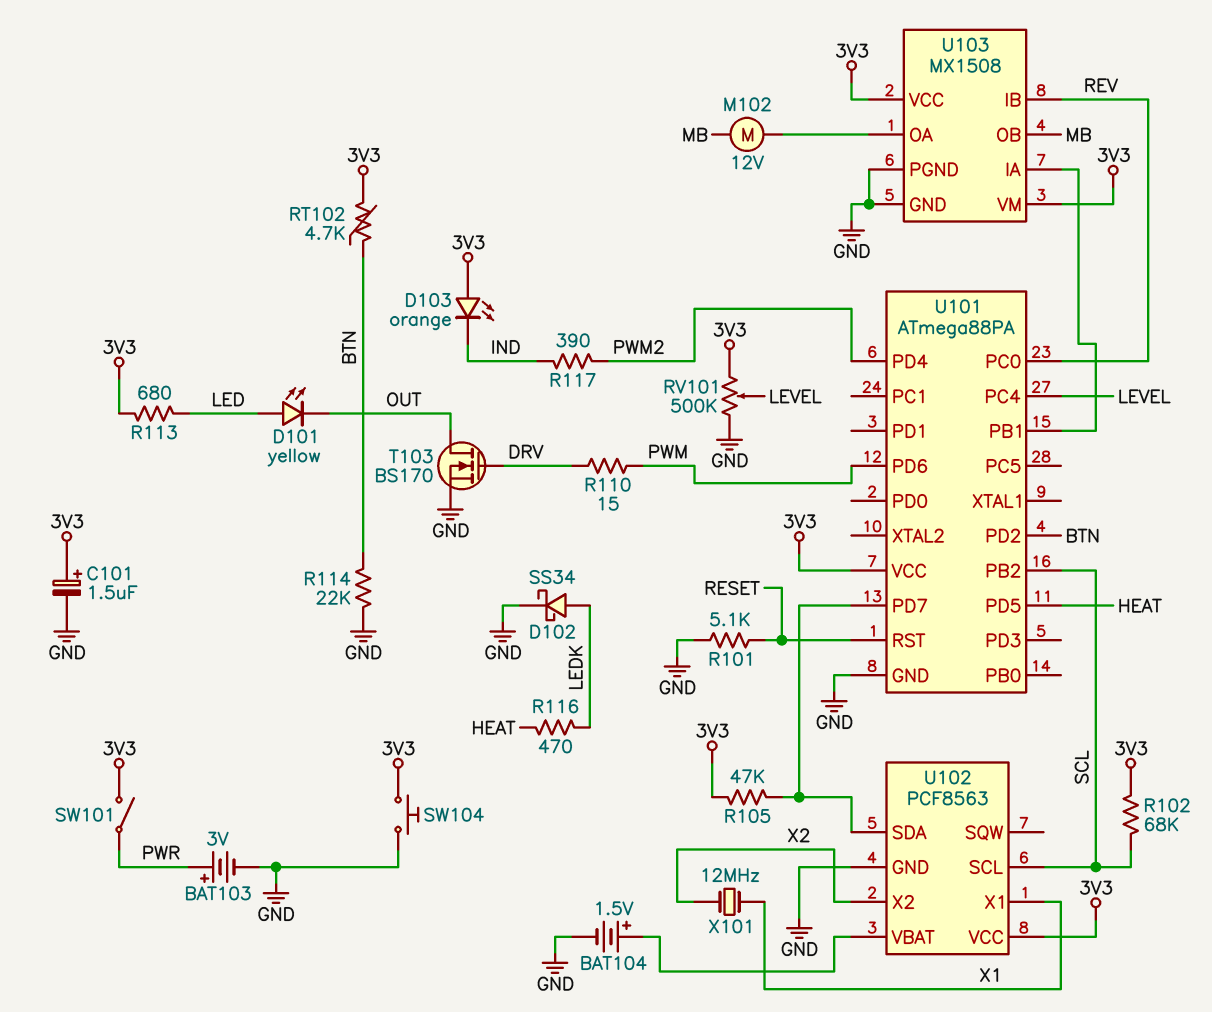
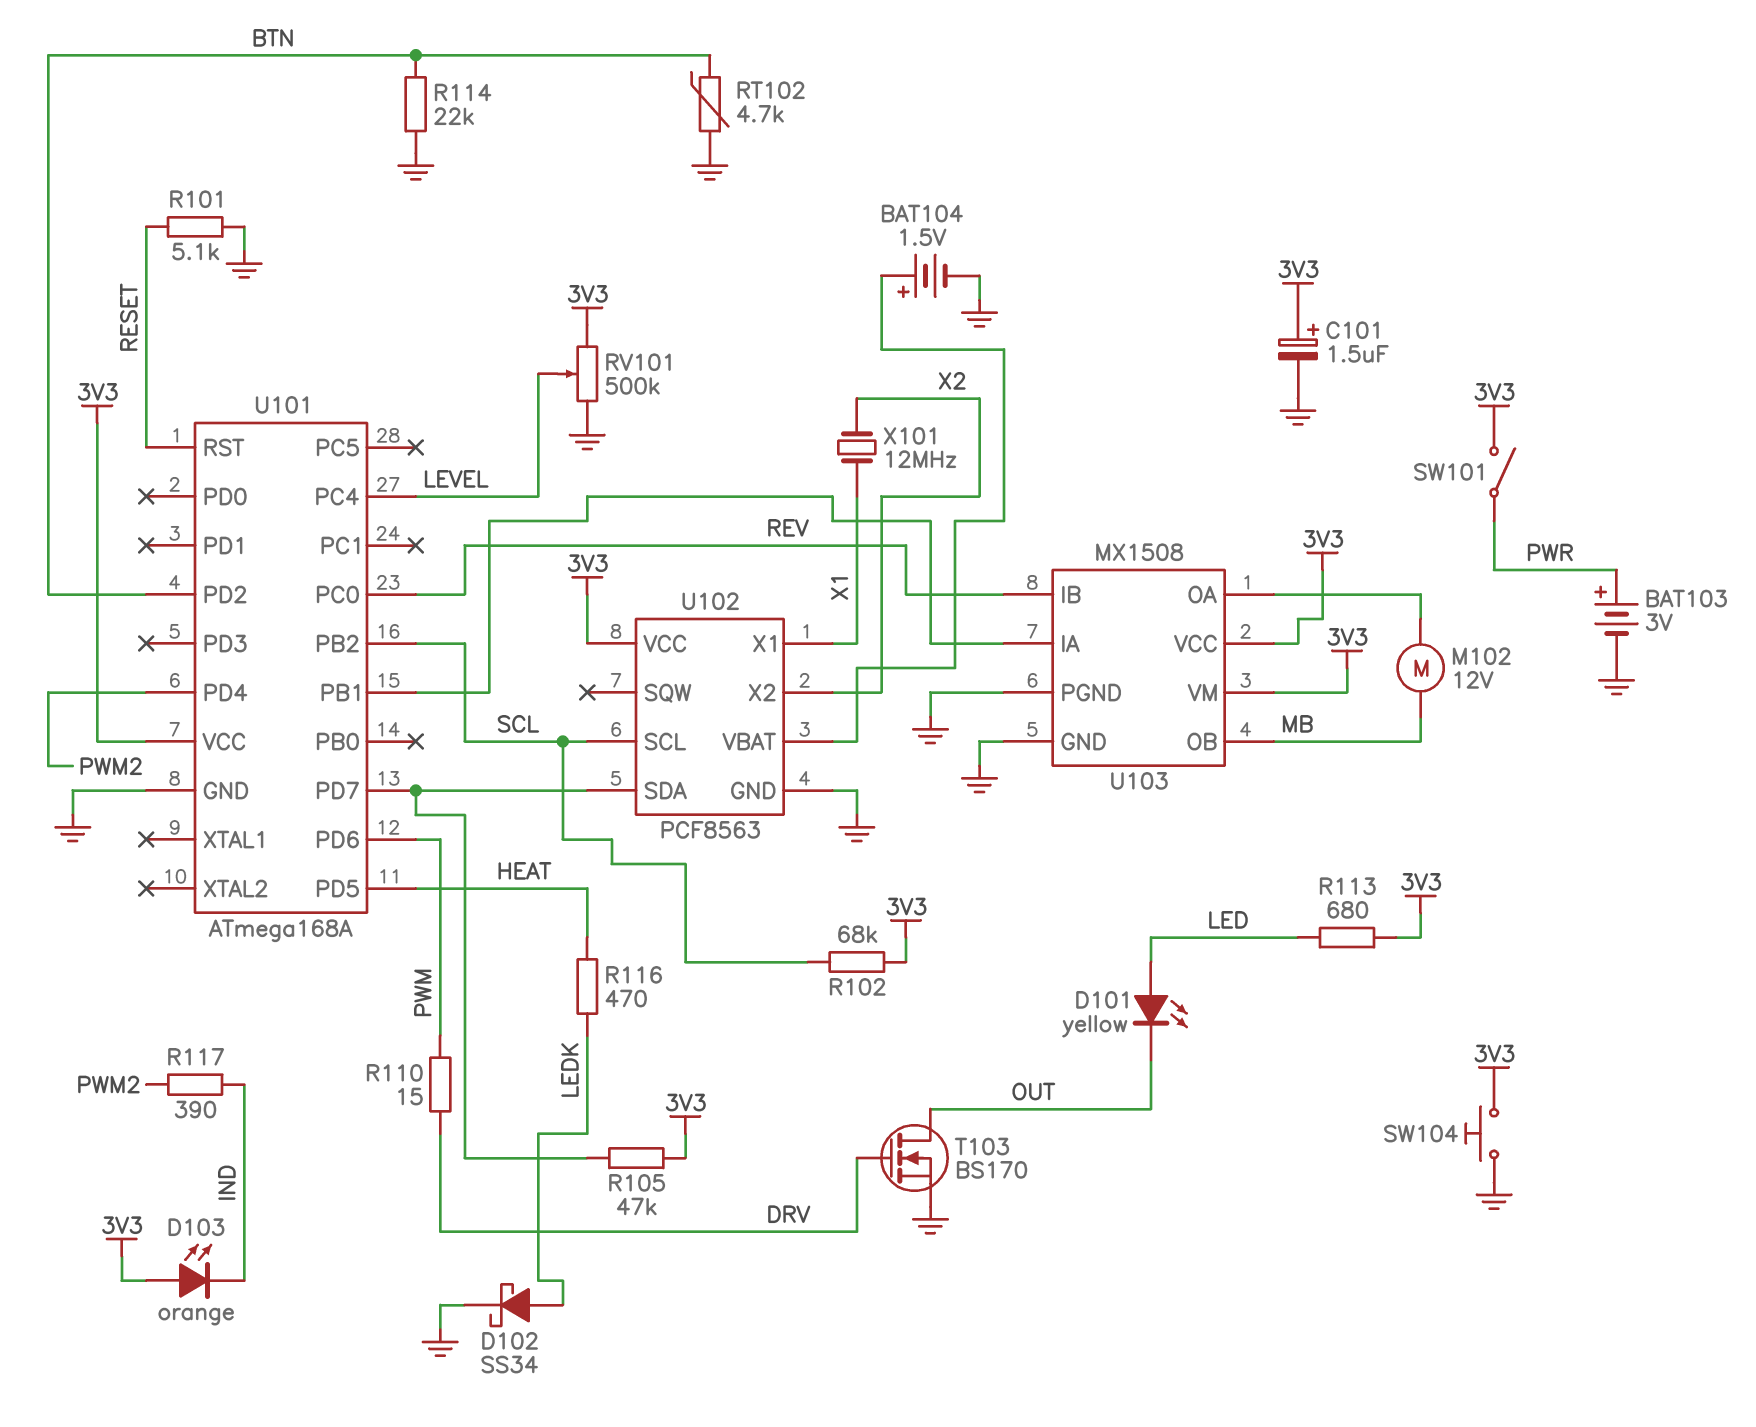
RT102: 4.7k (3V3, BTN) -> 4.7k (BTN, GND)
U101: ATmega88PA -> ATmega168A

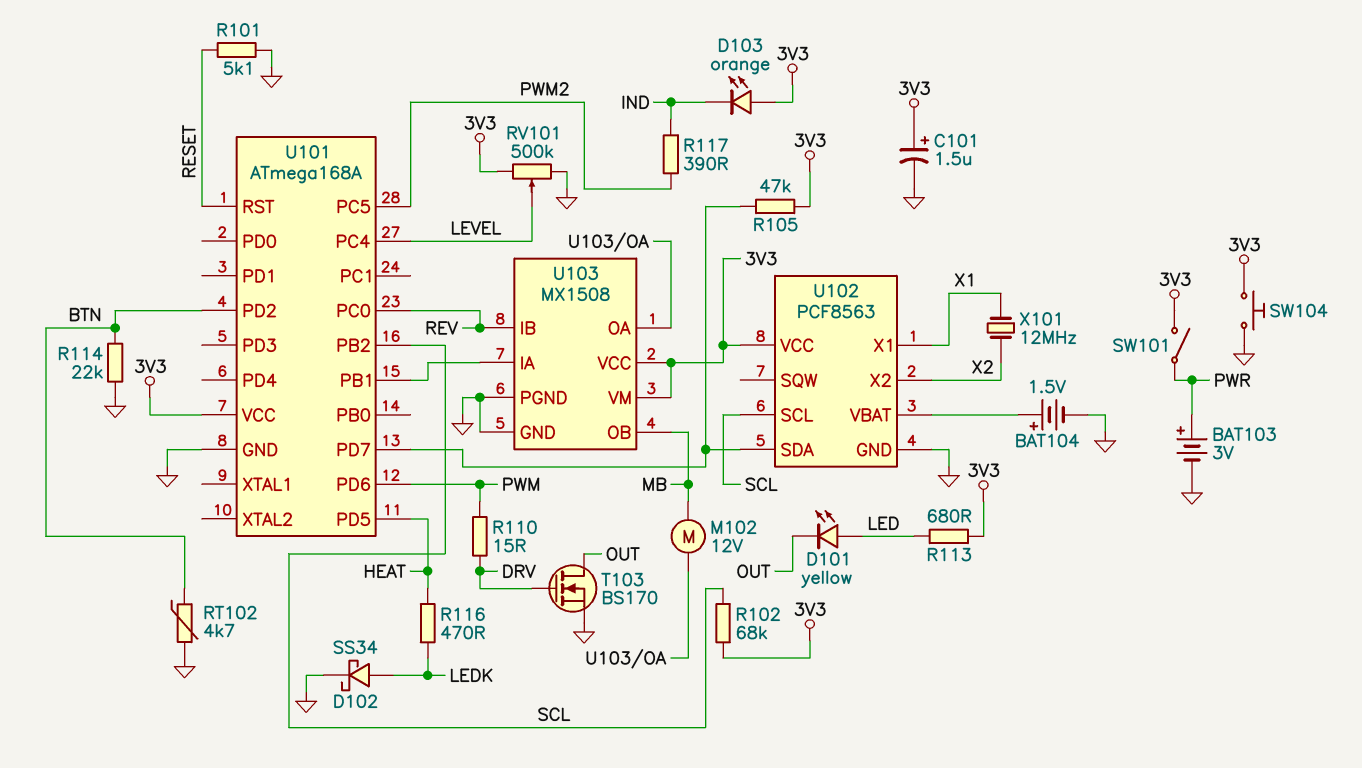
U101 pin PC5: none -> PWM2
U101 pin PD4: PWM2 -> none

